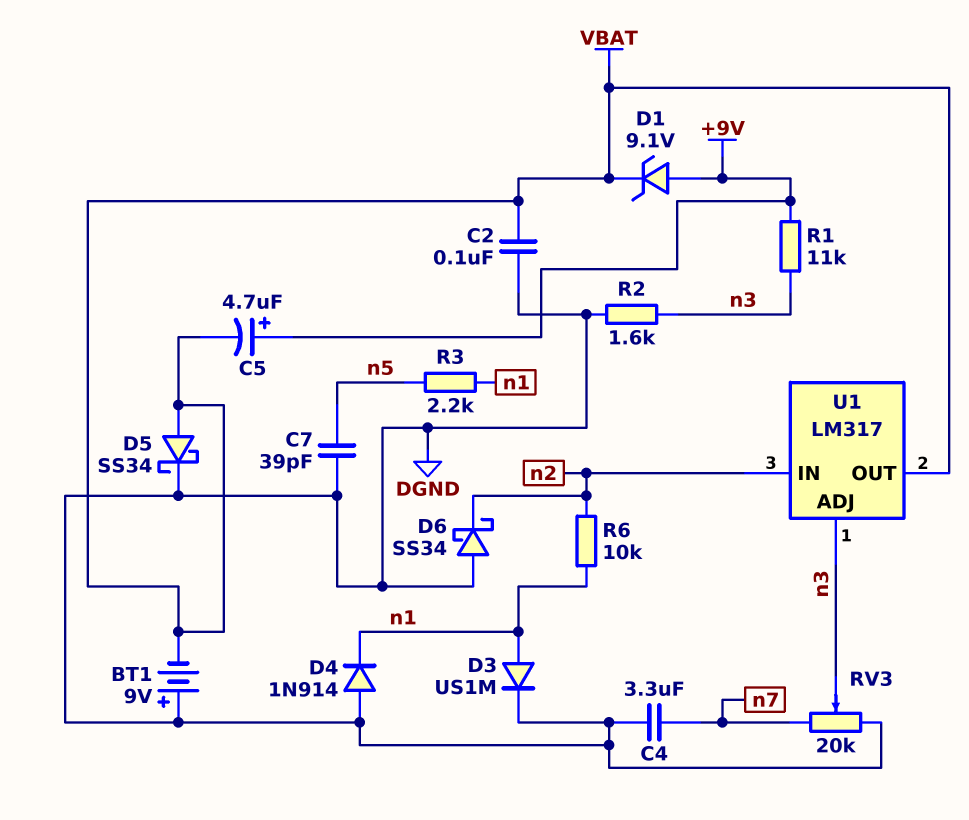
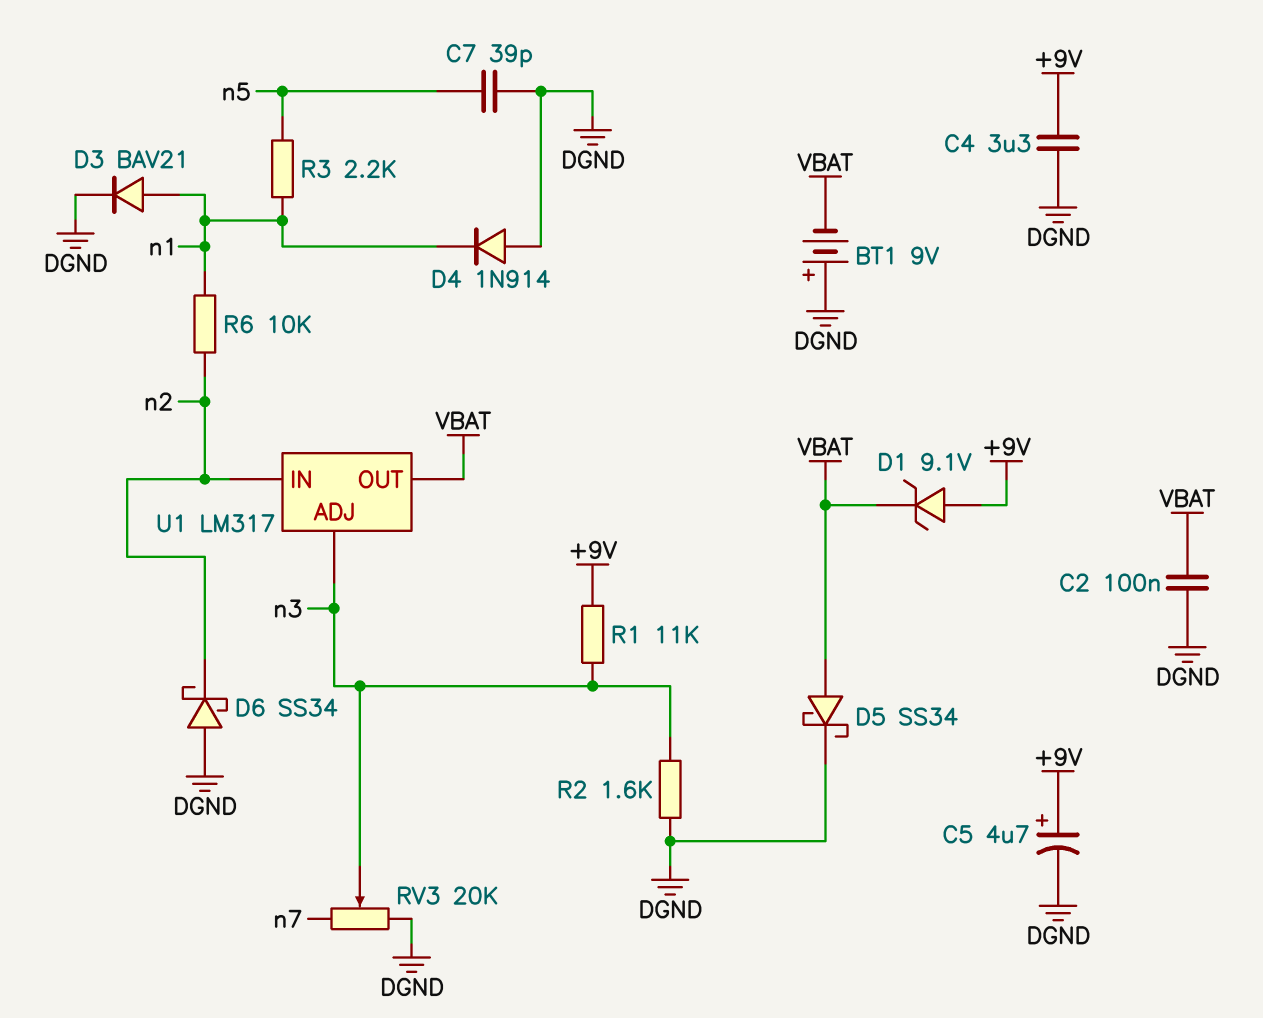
C4: 3.3uF (DGND, n7) -> 3.3uF (+9V, DGND)
C5: 4.7uF (plus +9V, minus VBAT) -> 4.7uF (plus +9V, minus DGND)
D3: diode US1M (A n1, K DGND) -> diode BAV21 (A n1, K DGND)

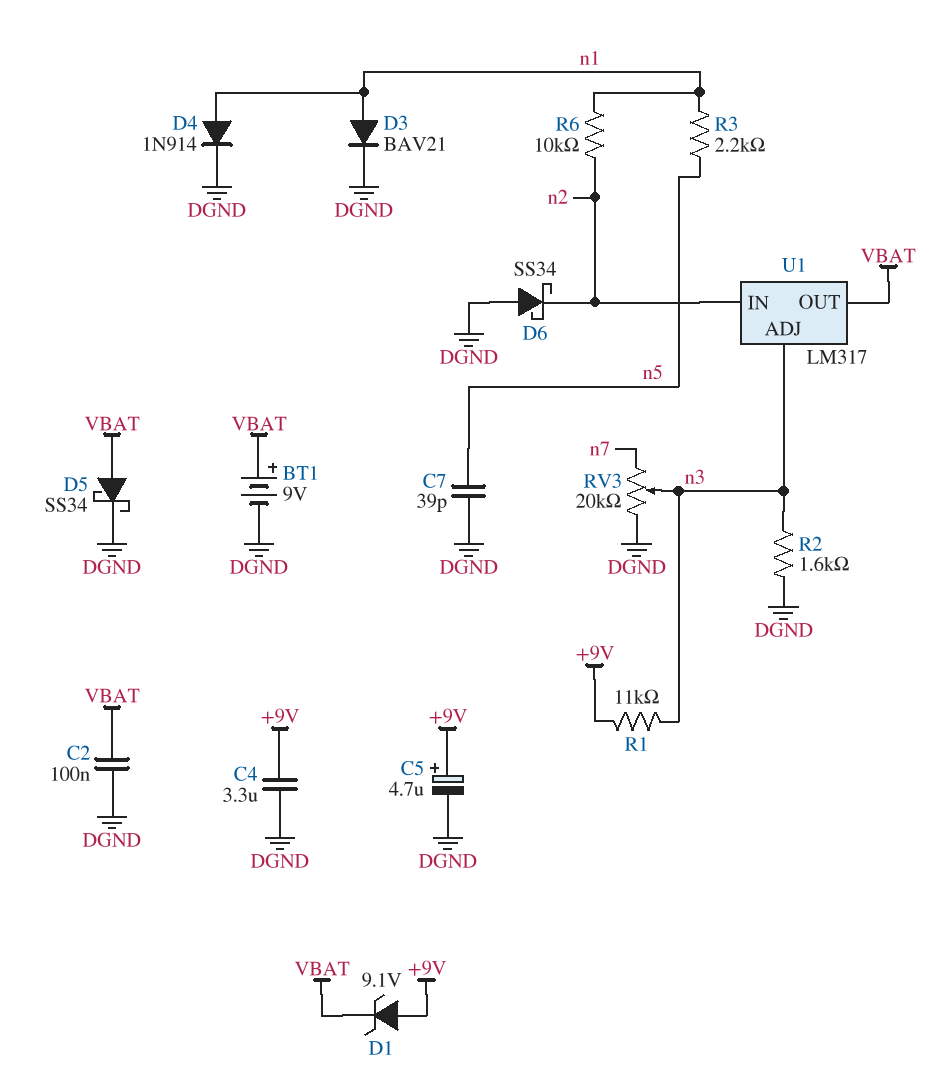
BT1: 9V (plus DGND, minus VBAT) -> 9V (plus VBAT, minus DGND)
D4: diode 1N914 (A DGND, K n1) -> diode 1N914 (A n1, K DGND)

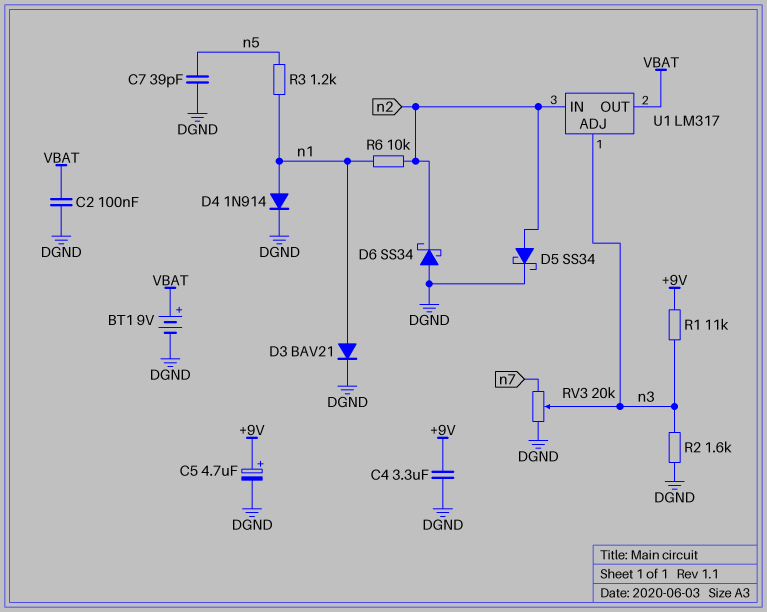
D1: zener 9.1V (A +9V, K VBAT) -> none
D5: schottky SS34 (A VBAT, K DGND) -> schottky SS34 (A n2, K DGND)
R3: 2.2k (n1, n5) -> 1.2k (n1, n5)

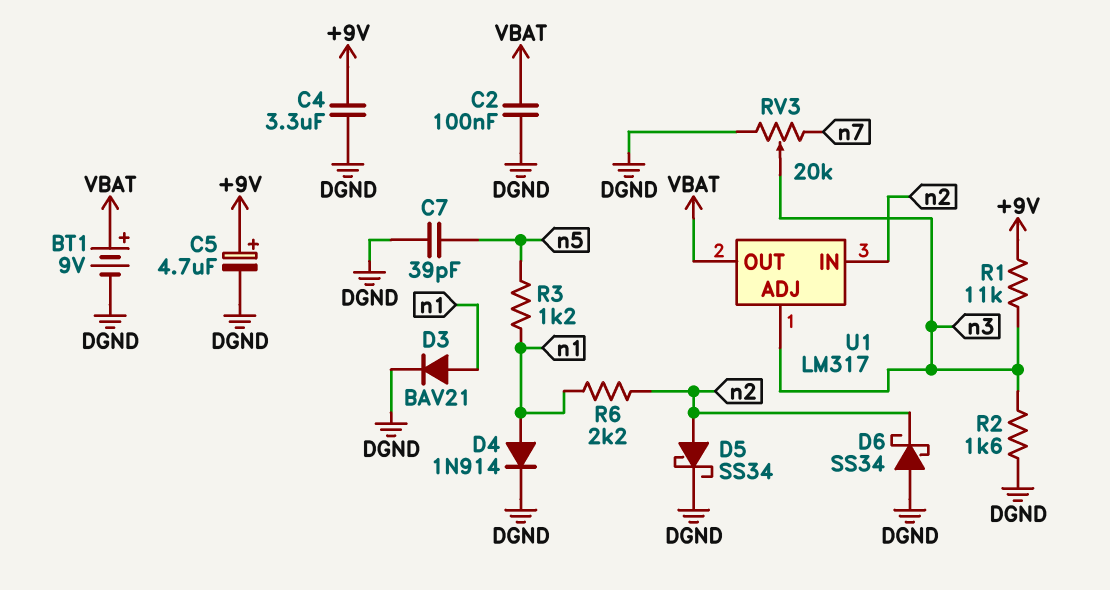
R6: 10k (n1, n2) -> 2.2k (n1, n2)

